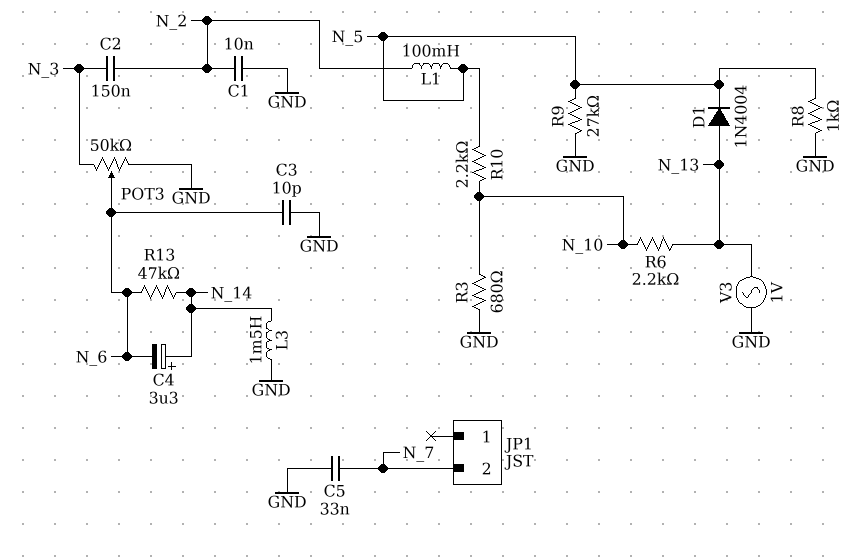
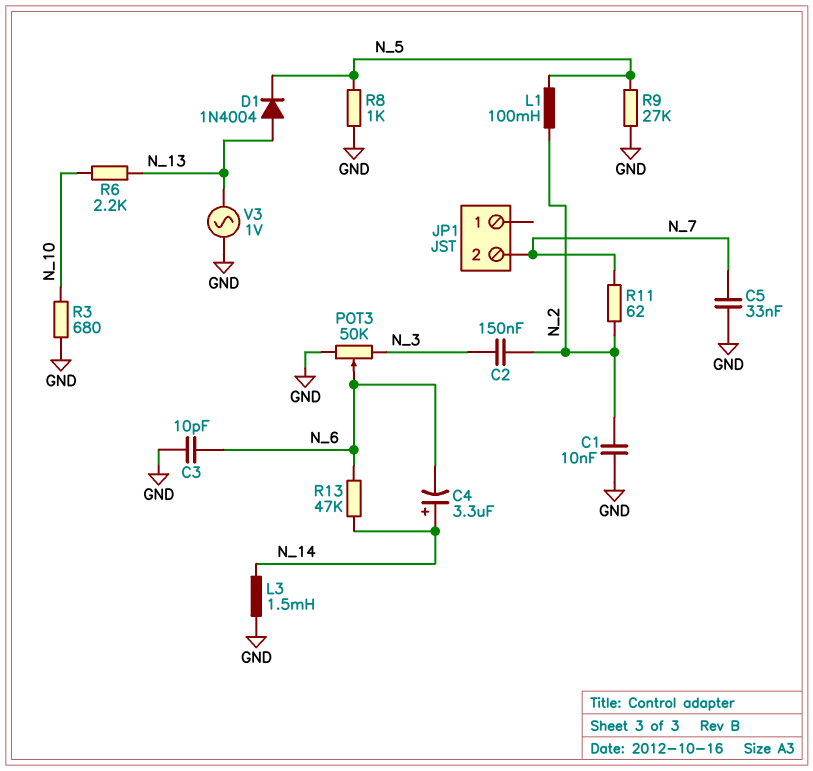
R10: 2.2k (N_5, N_10) -> none
R11: none -> 62 (N_2, N_7)

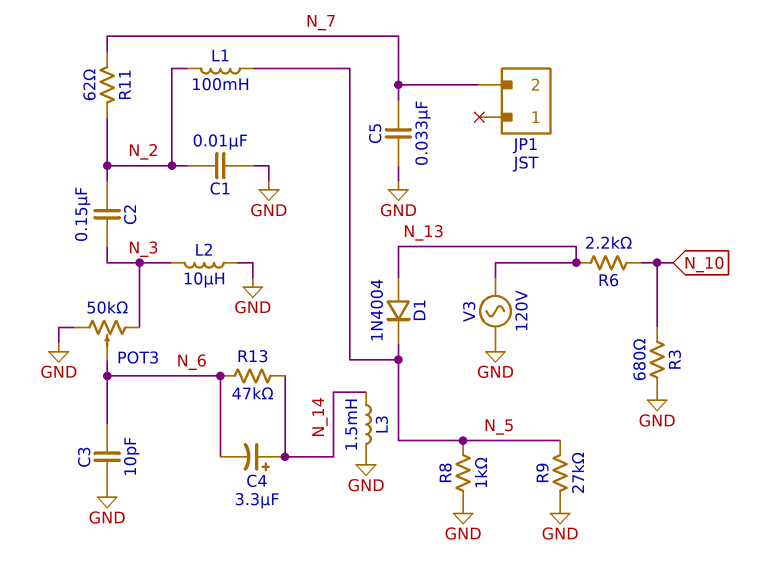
L2: none -> 10uH (GND, N_3)
V3: AC 1V (GND, N_13) -> AC 120V (GND, N_13)

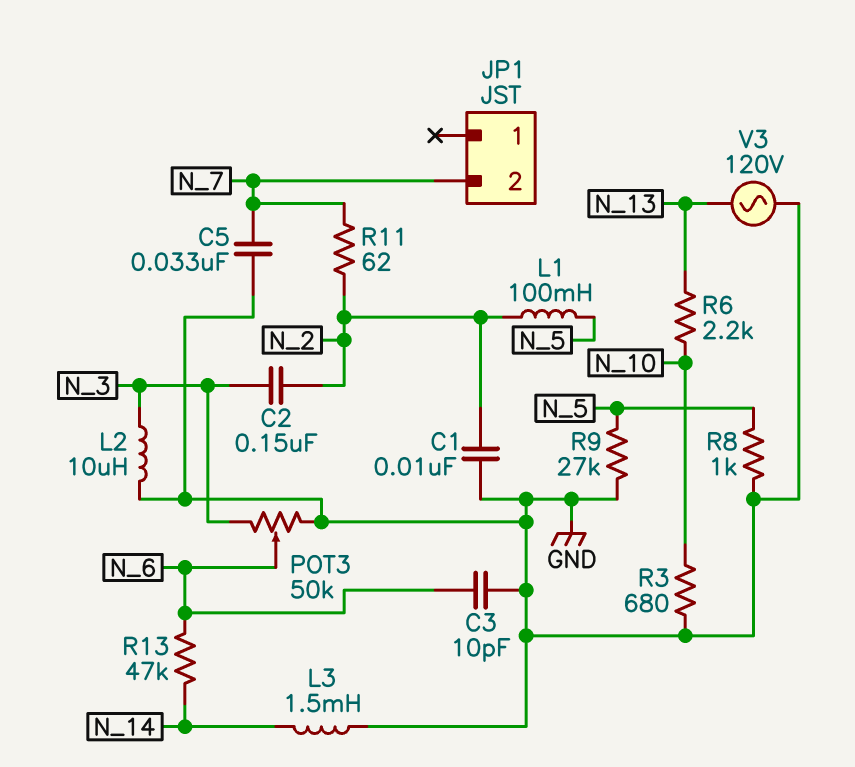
C4: 3.3uF (plus N_14, minus N_6) -> none
D1: diode 1N4004 (A N_13, K N_5) -> none

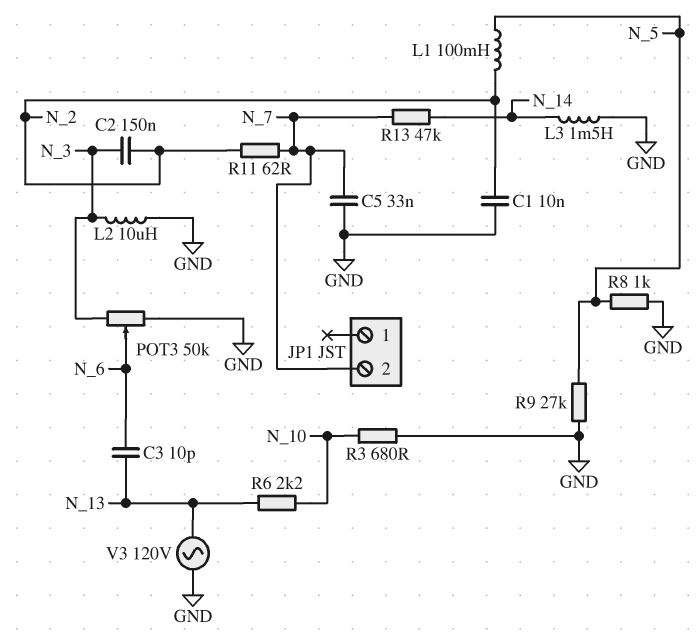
C3: 10pF (GND, N_6) -> 10pF (N_6, N_13)
R13: 47k (N_6, N_14) -> 47k (N_7, N_14)

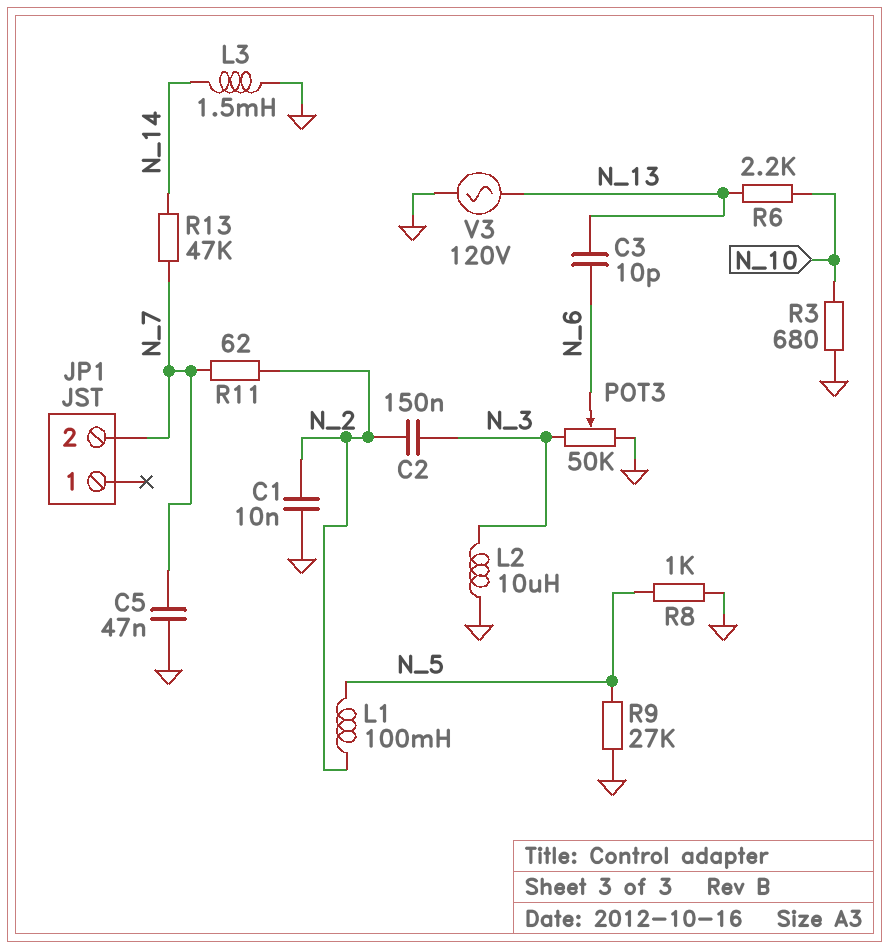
C5: 33nF (GND, N_7) -> 47nF (GND, N_7)

